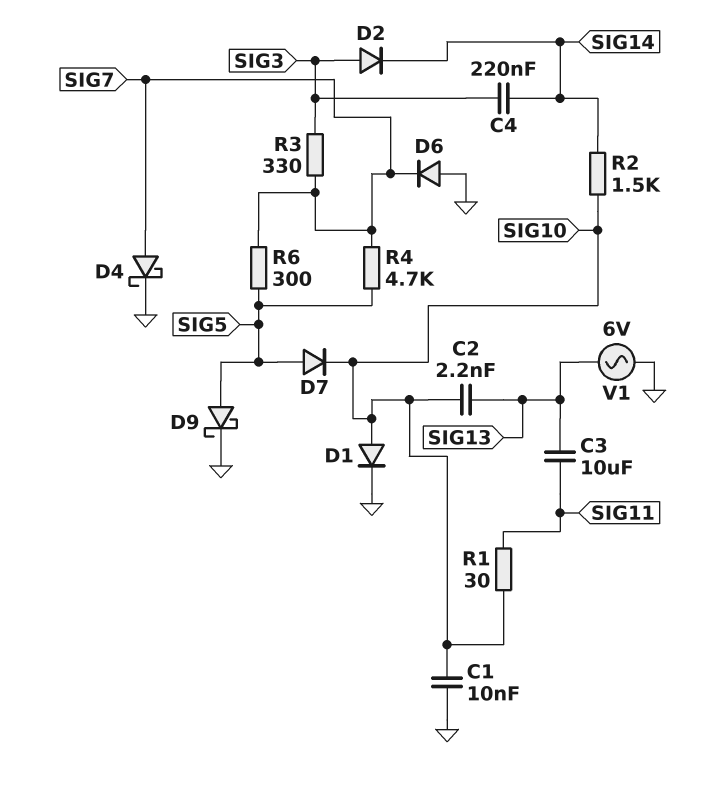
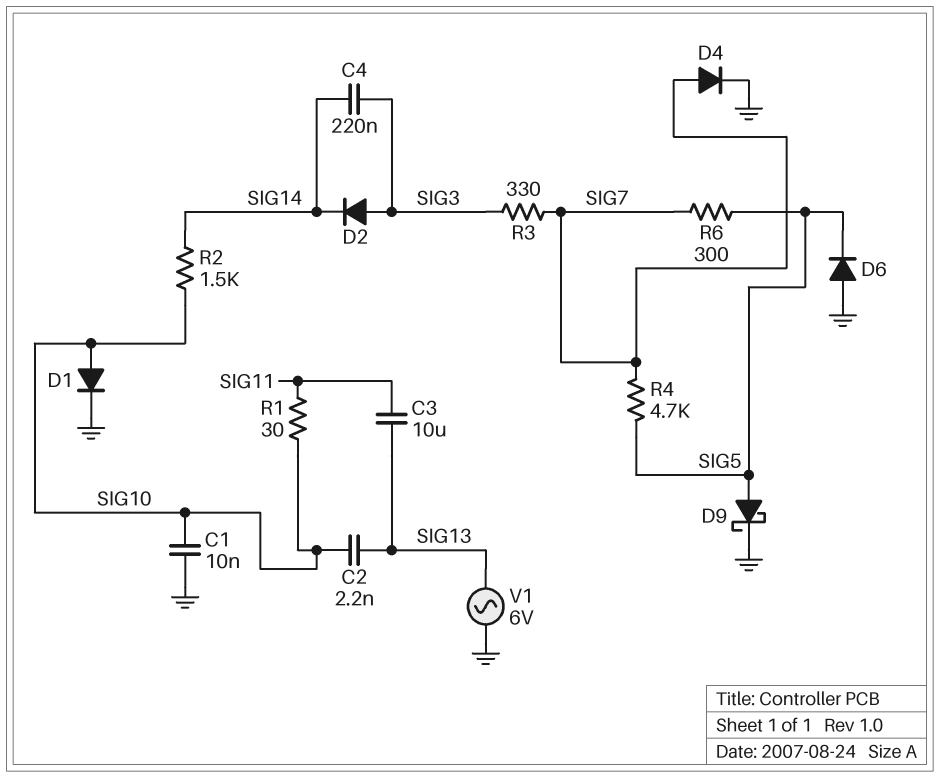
D4: schottky (A SIG7, K GND) -> diode (A SIG7, K GND)
D6: diode (A GND, K SIG7) -> diode (A GND, K SIG5)
D7: diode (A SIG5, K SIG10) -> none

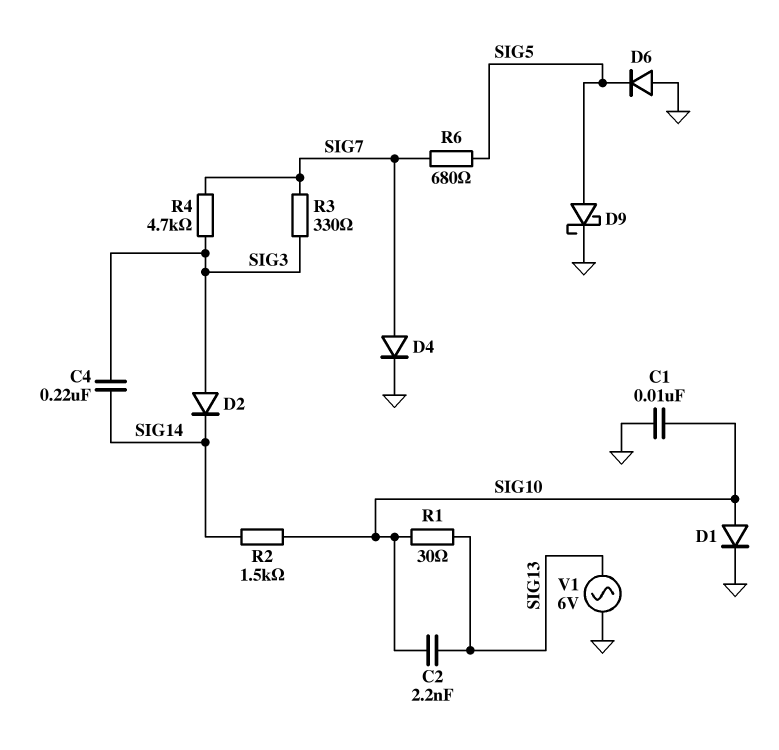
C3: 10uF (SIG11, SIG13) -> none
R1: 30 (SIG10, SIG11) -> 30 (SIG10, SIG13)
R4: 4.7k (SIG5, SIG7) -> 4.7k (SIG3, SIG7)
R6: 300 (SIG5, SIG7) -> 680 (SIG5, SIG7)

